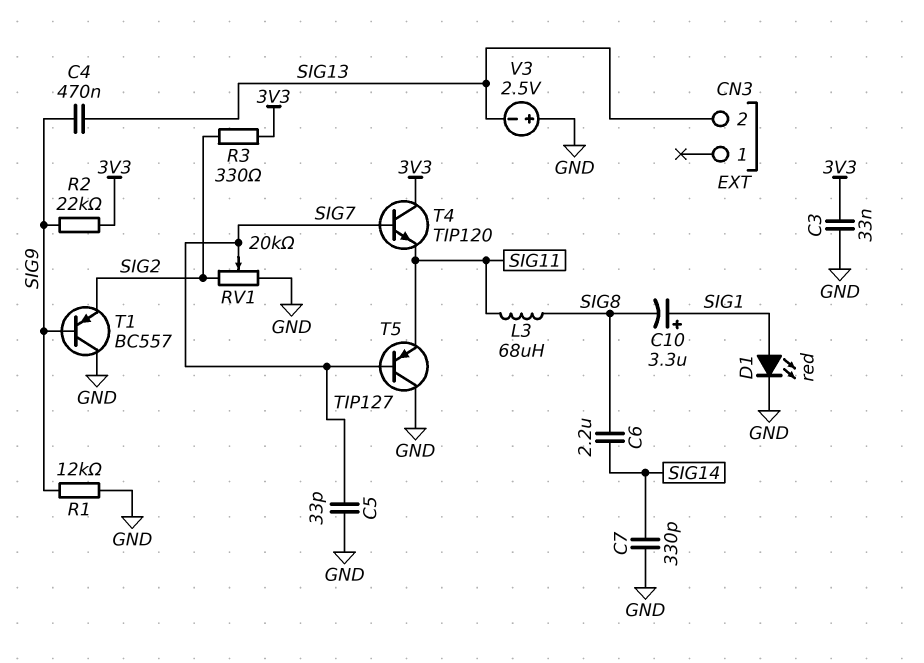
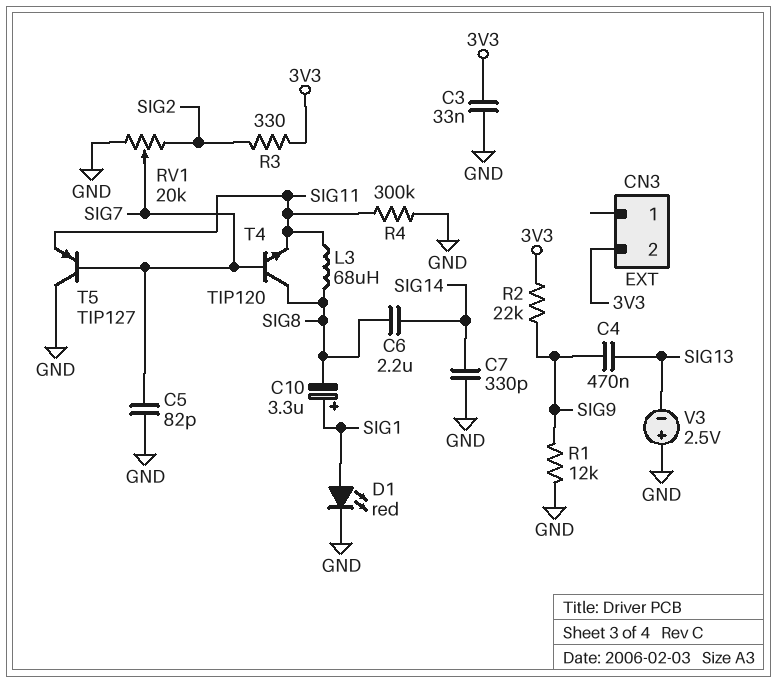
C5: 33pF (GND, SIG7) -> 82pF (GND, SIG7)
CN3 pin 2: SIG13 -> 3V3
R4: none -> 300k (GND, SIG11)
T1: PNP BC557 (B SIG9, C GND, E SIG2) -> none
T4: NPN TIP120 (B SIG7, C 3V3, E SIG11) -> NPN TIP120 (B SIG7, C SIG8, E SIG11)

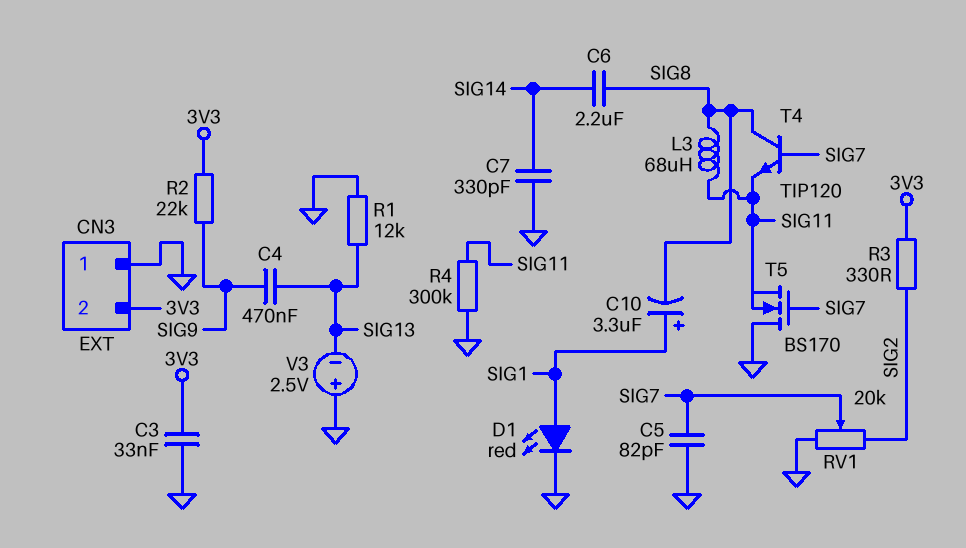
CN3 pin 1: none -> GND
R1: 12k (GND, SIG9) -> 12k (GND, SIG13)
T5: PNP TIP127 (B SIG7, C GND, E SIG11) -> NMOS BS170 (G SIG7, D GND, S SIG11)

